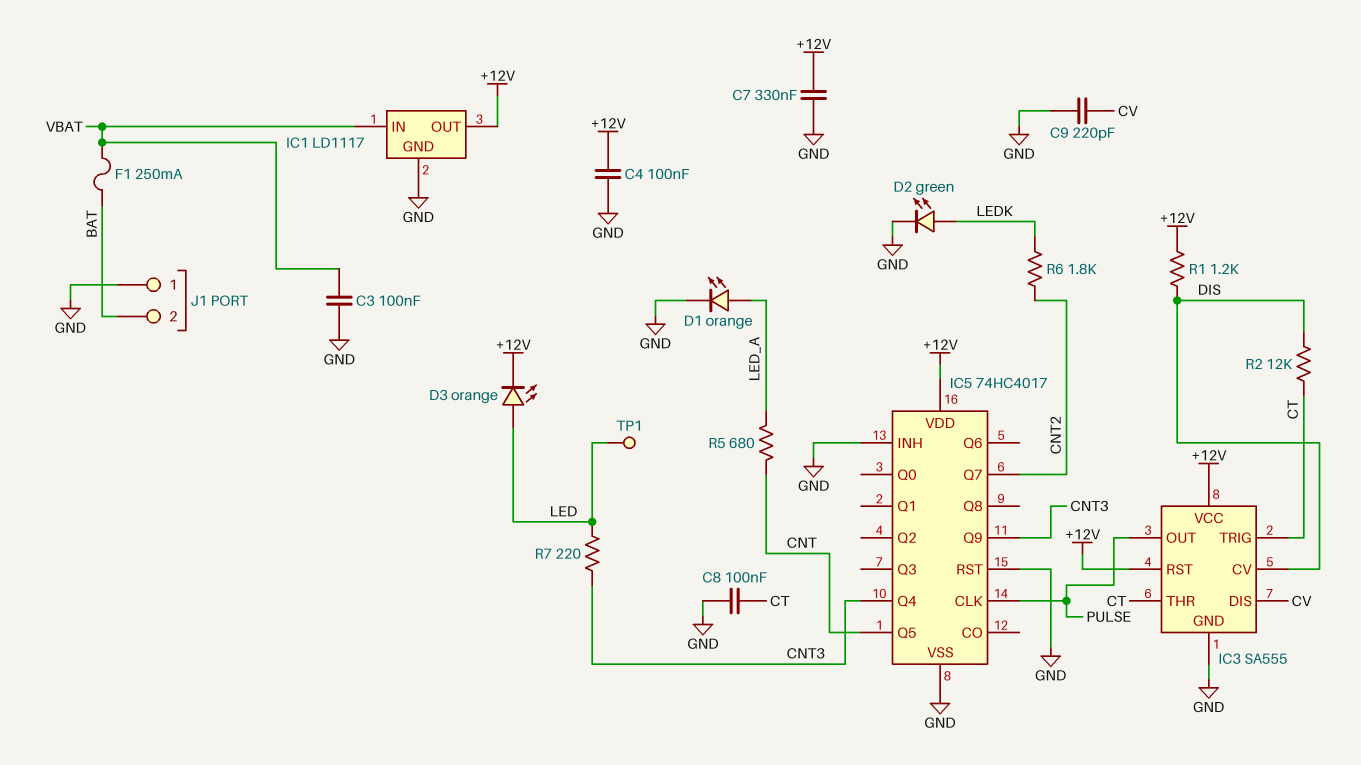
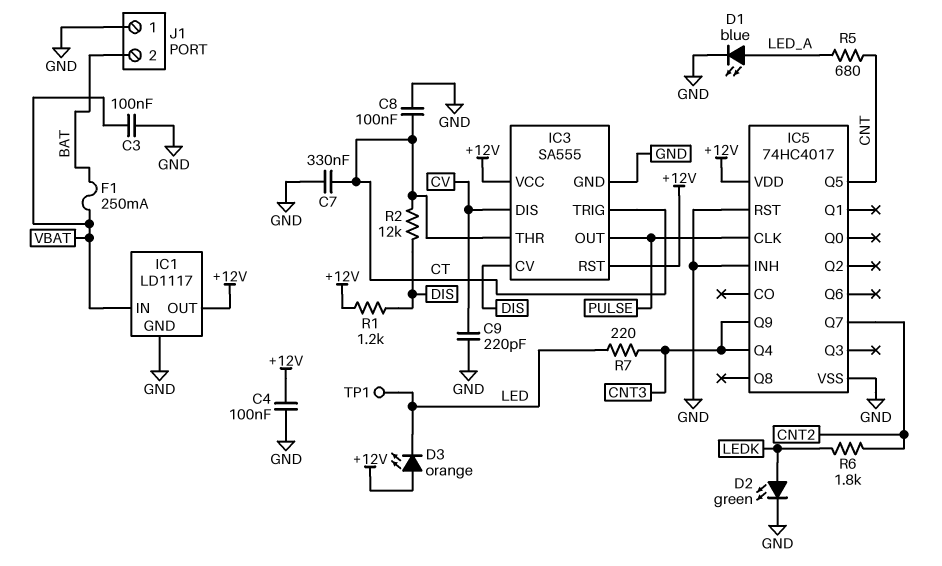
C7: 330nF (+12V, GND) -> 330nF (CT, GND)
D1: LED orange (A LED_A, K GND) -> LED blue (A LED_A, K GND)
D3: LED orange (A LED, K +12V) -> LED orange (A +12V, K LED)

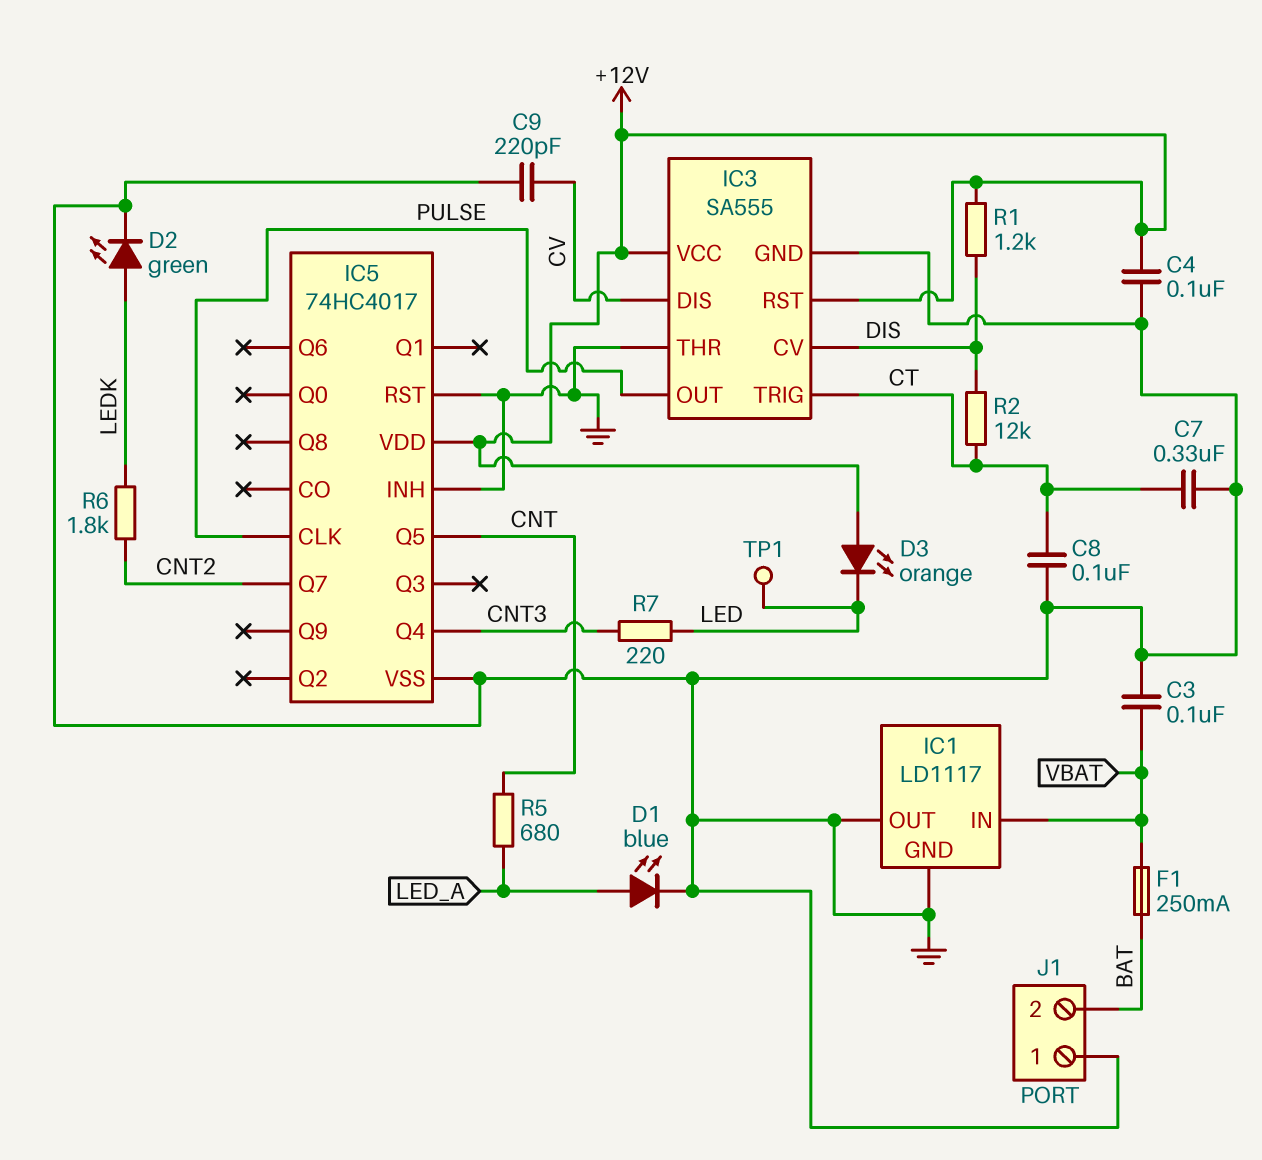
IC1 pin OUT: +12V -> GND
IC3 pin THR: CT -> GND
IC5 pin Q9: CNT3 -> none

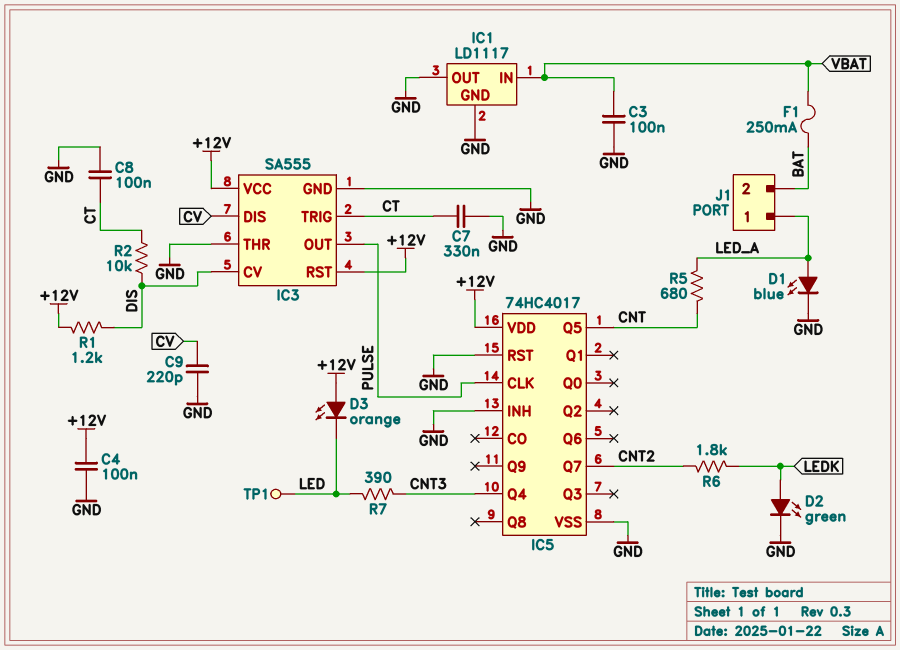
J1 pin 1: GND -> LED_A
R2: 12k (CT, DIS) -> 10k (CT, DIS)
R7: 220 (CNT3, LED) -> 390 (CNT3, LED)

